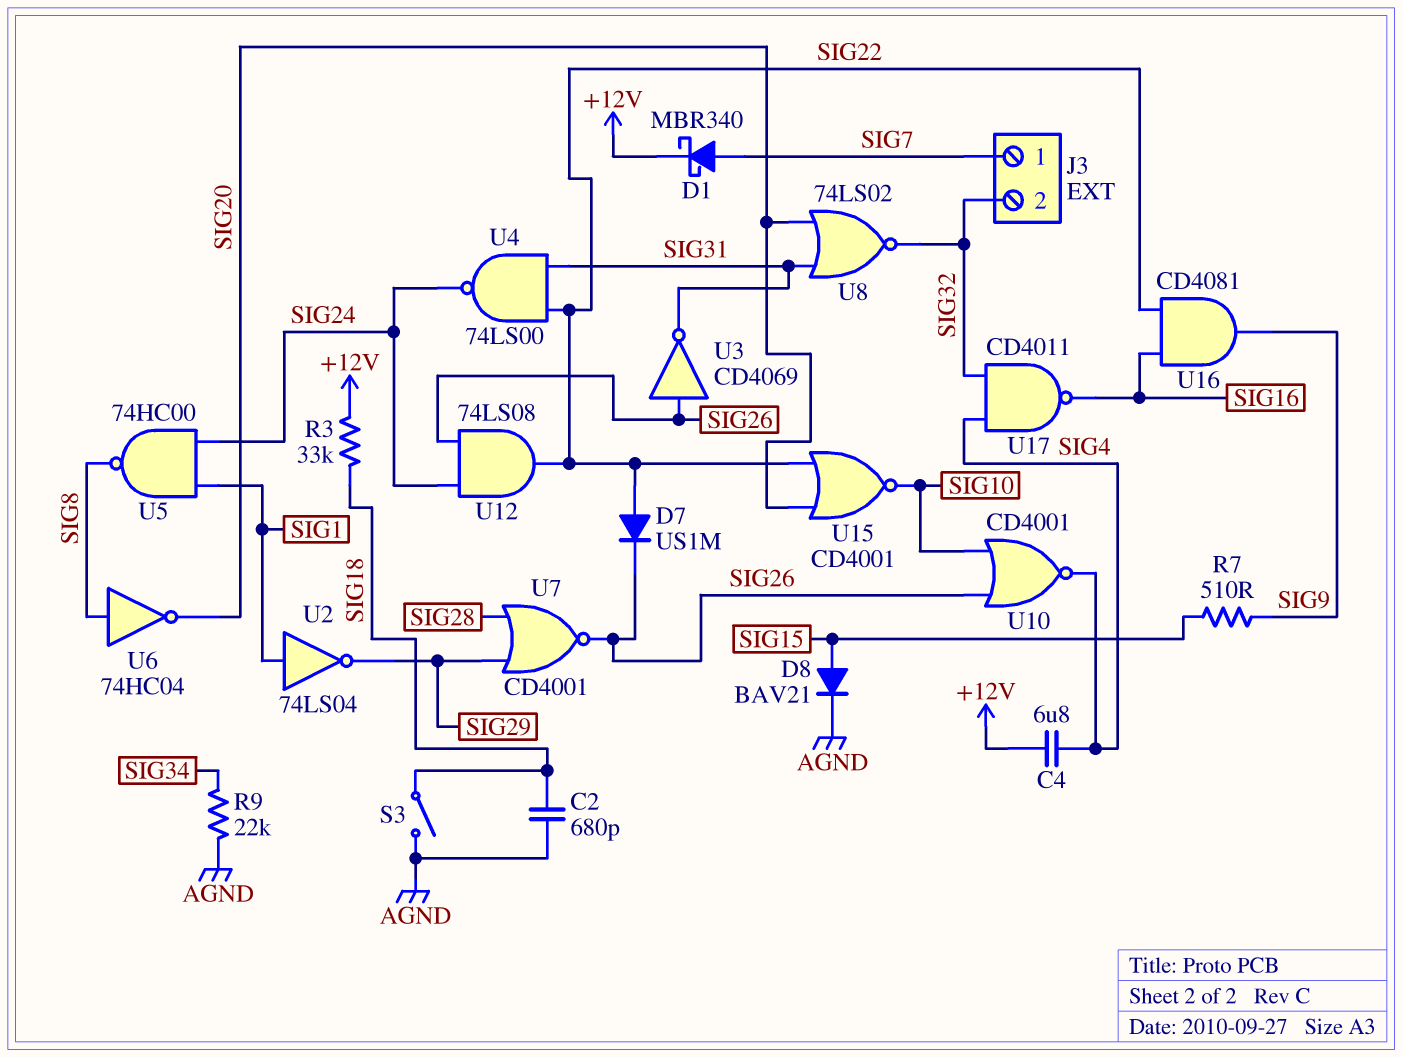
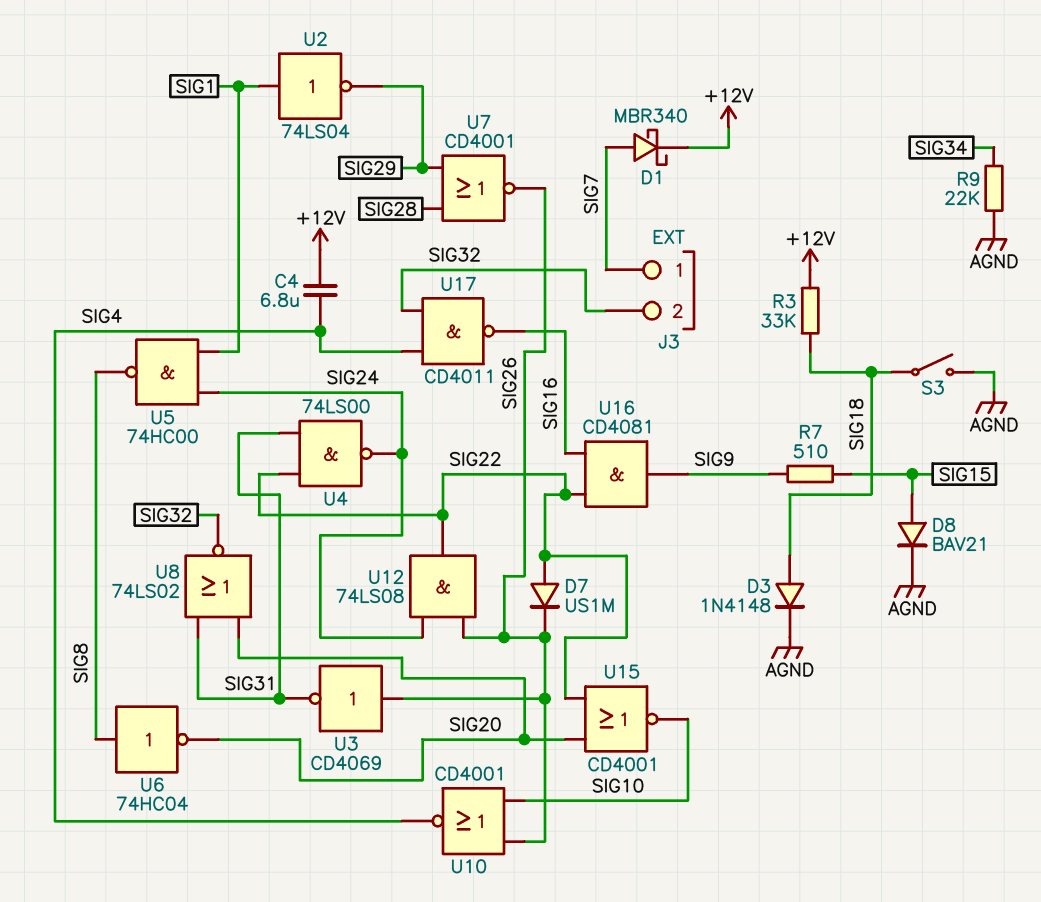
C2: 680pF (AGND, SIG18) -> none
D3: none -> diode 1N4148 (A SIG18, K AGND)

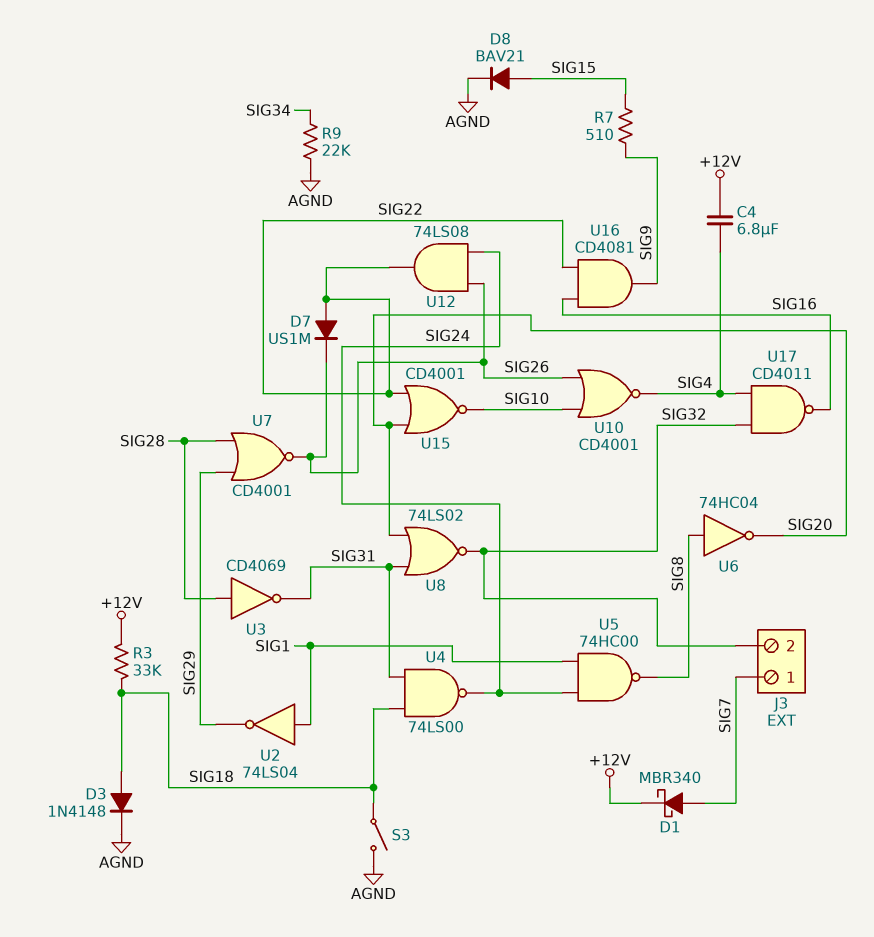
U3: NOT CD4069 (in SIG26, out SIG31) -> NOT CD4069 (in SIG28, out SIG31)
U4: NAND 74LS00 (in SIG22, in SIG31, out SIG24) -> NAND 74LS00 (in SIG18, in SIG31, out SIG24)

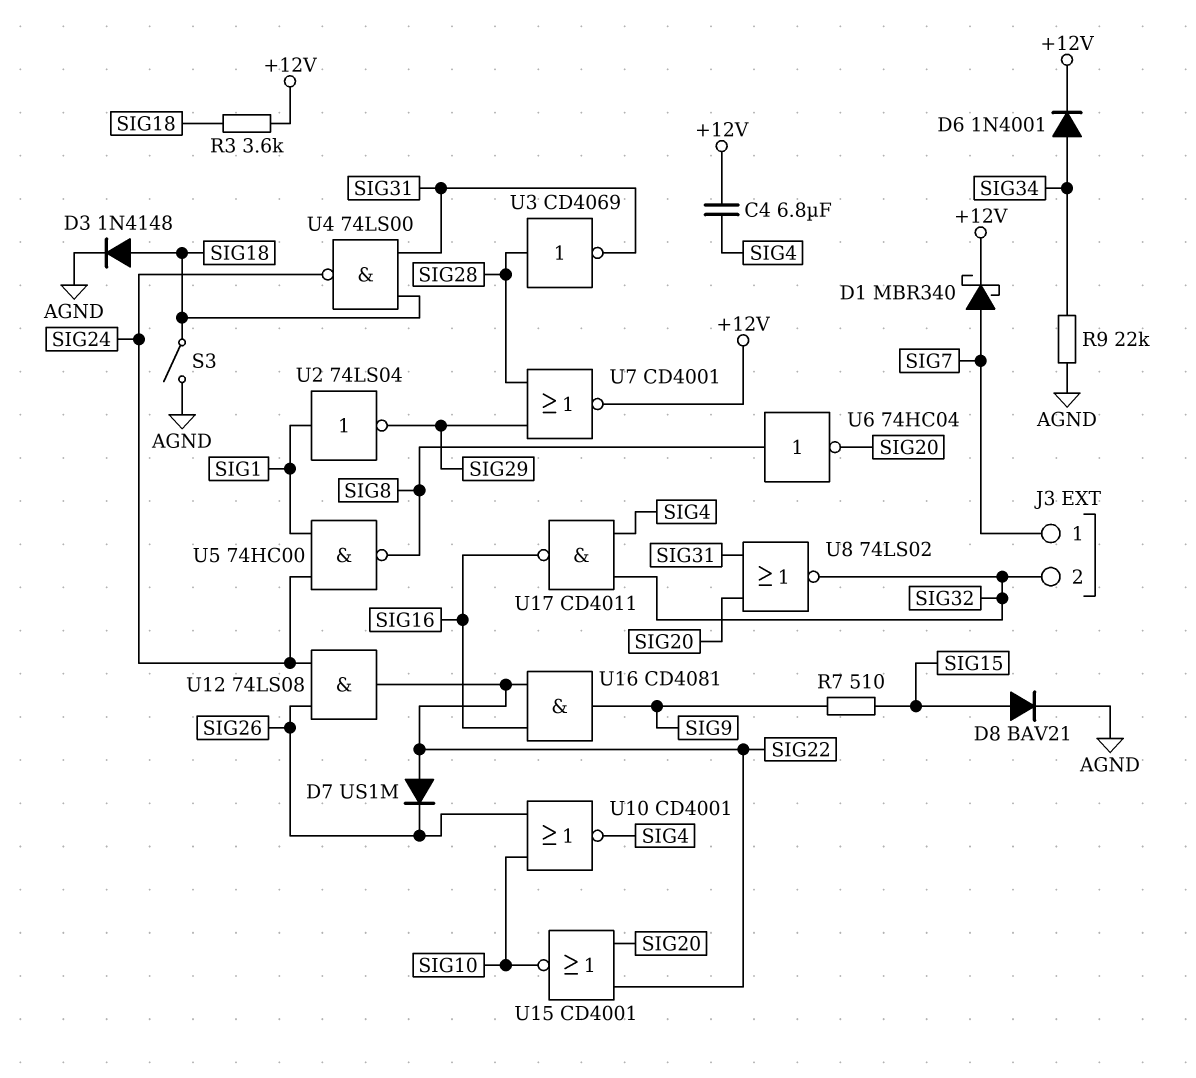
D6: none -> diode 1N4001 (A SIG34, K +12V)
R3: 33k (+12V, SIG18) -> 3.6k (+12V, SIG18)
U7: NOR CD4001 (in SIG28, in SIG29, out SIG26) -> NOR CD4001 (in SIG28, in SIG29, out +12V)

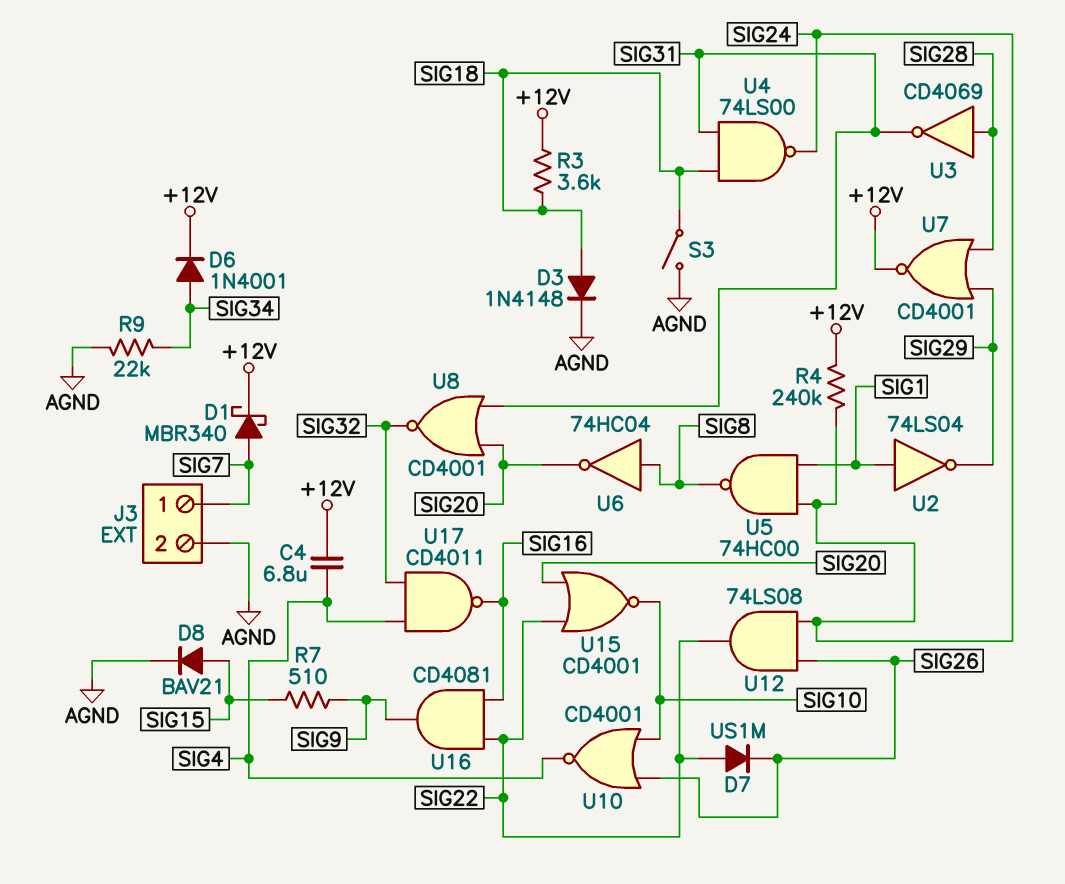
J3 pin 2: SIG32 -> AGND
R4: none -> 240k (+12V, SIG24)
U8: NOR 74LS02 (in SIG20, in SIG31, out SIG32) -> NOR CD4001 (in SIG20, in SIG31, out SIG32)

